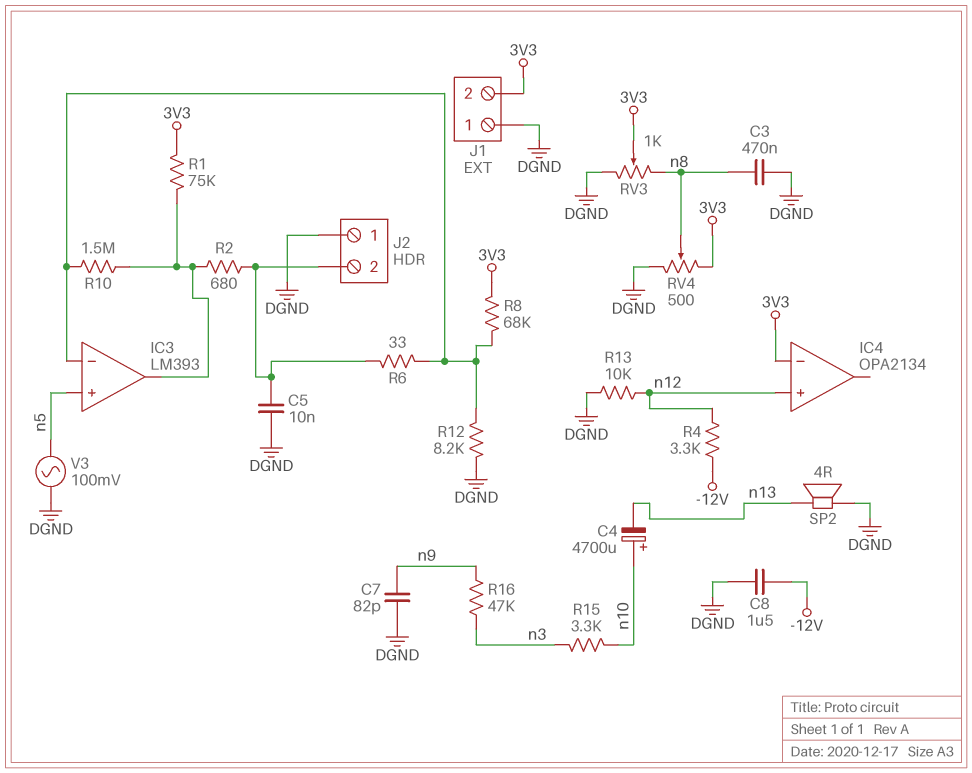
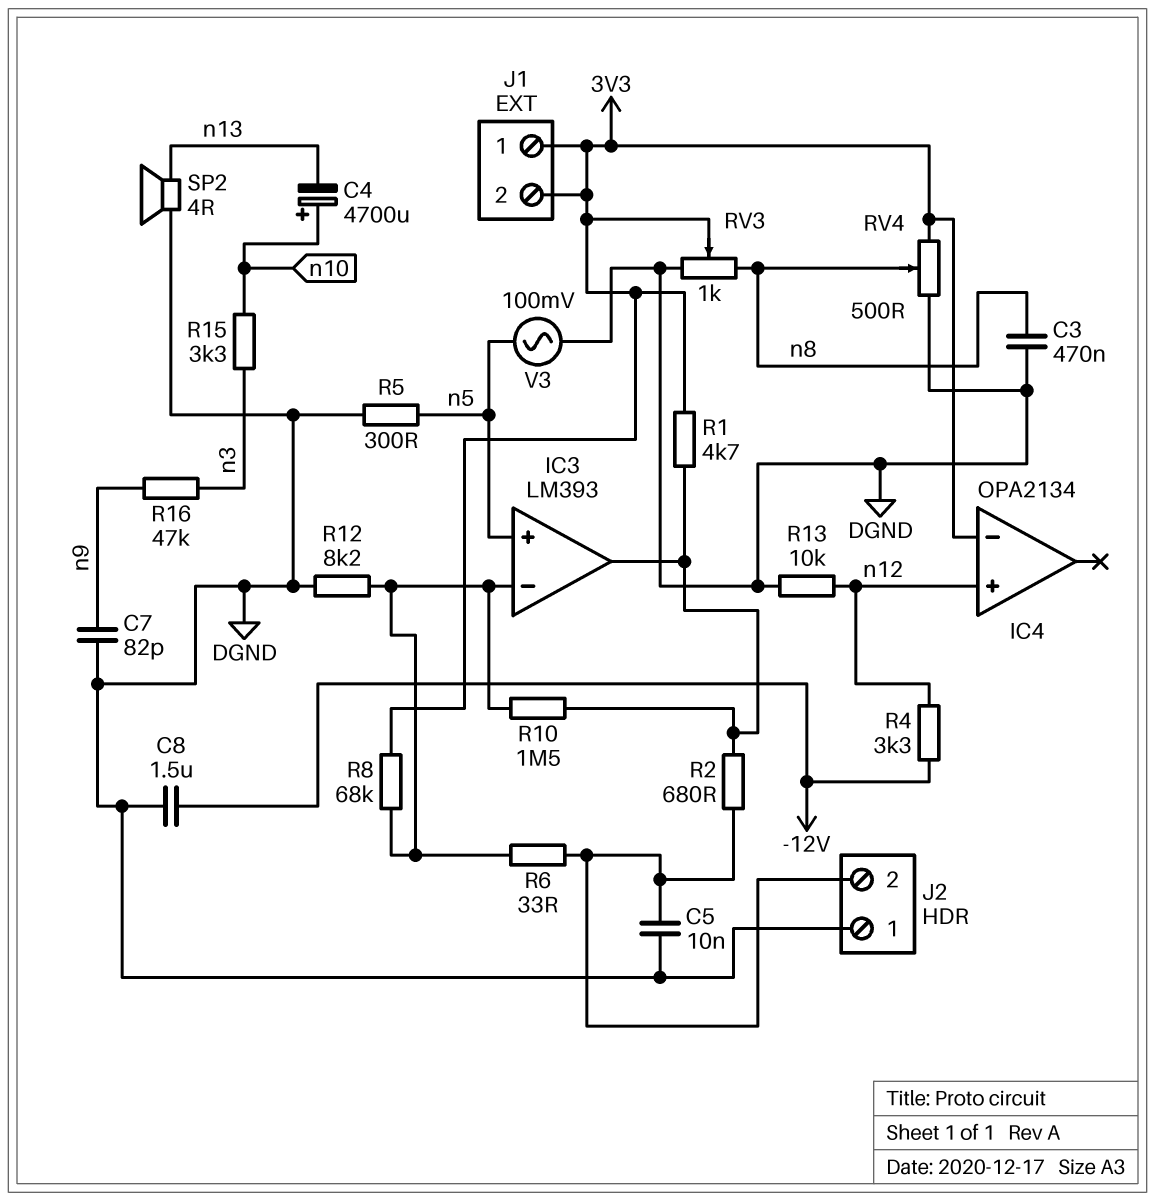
J1 pin 1: DGND -> 3V3
R1: 75k (3V3, IC3/out) -> 4.7k (3V3, IC3/out)
R5: none -> 300 (DGND, n5)

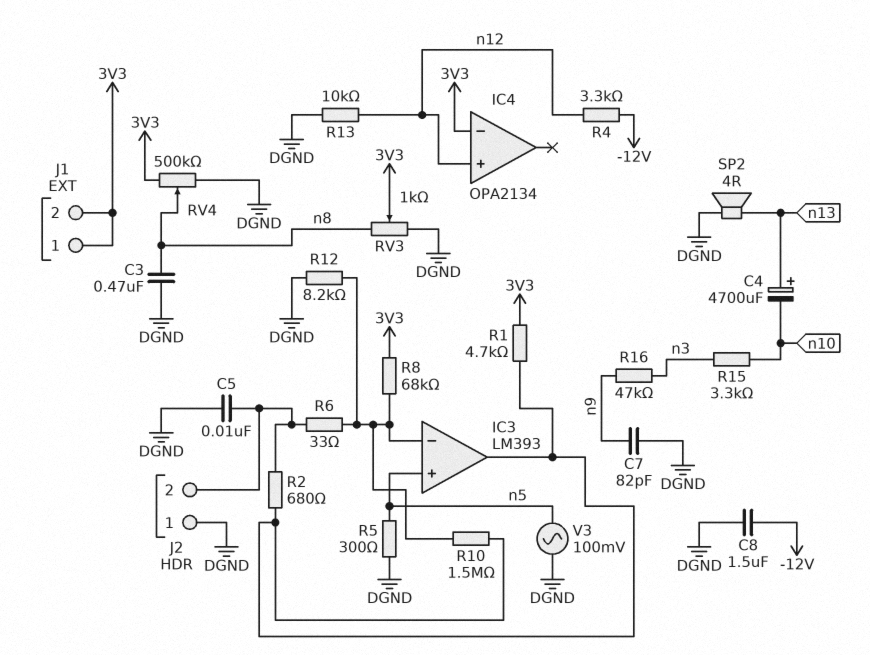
C4: 4700uF (plus n10, minus n13) -> 4700uF (plus n13, minus n10)
RV4: 500 (3V3, DGND, wiper n8) -> 500k (3V3, DGND, wiper n8)

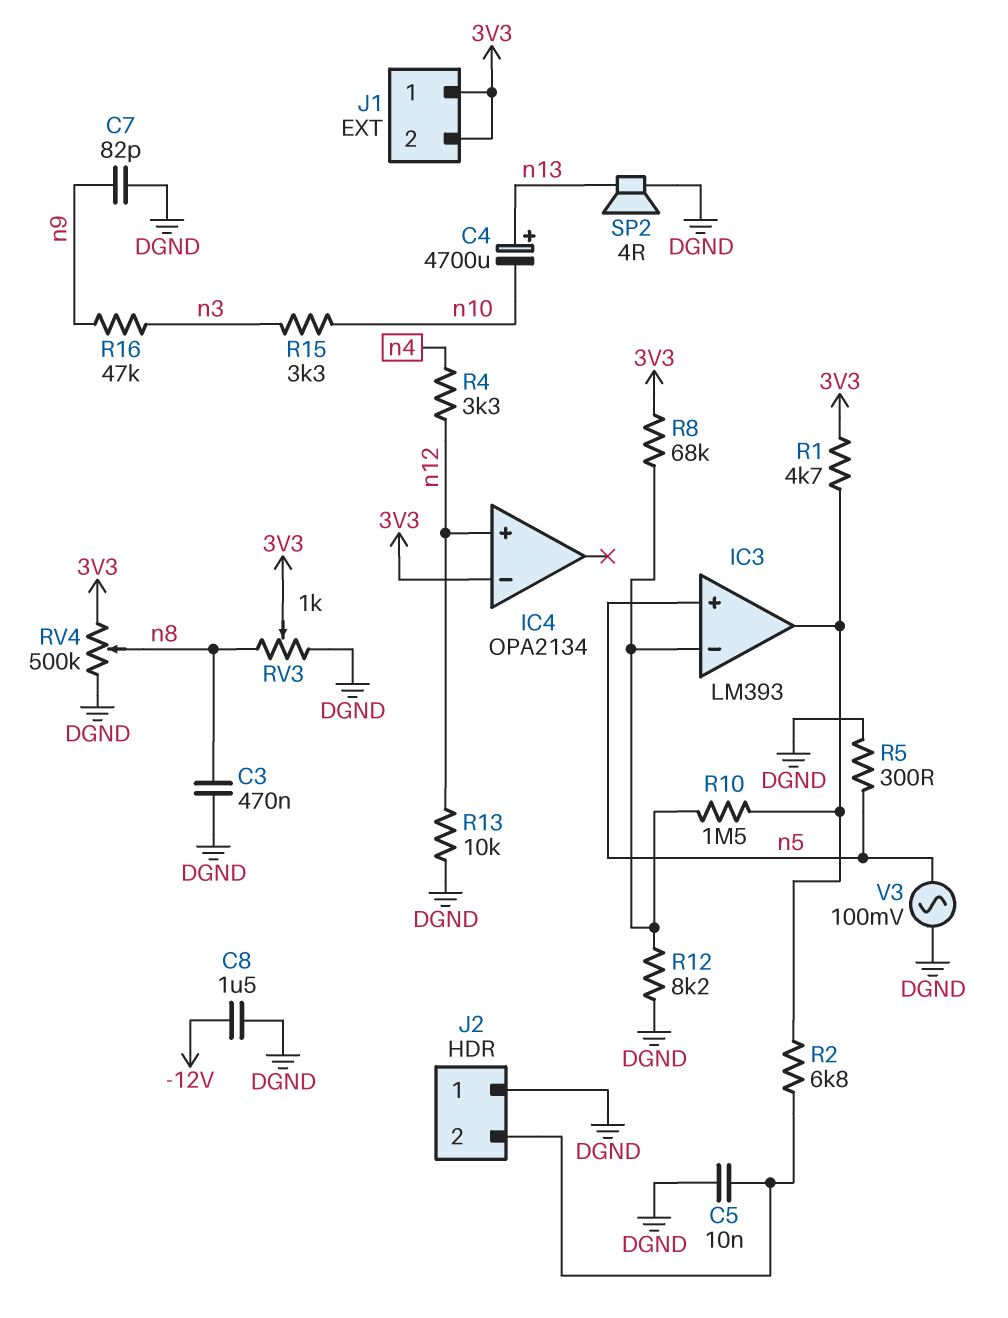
R2: 680 (IC3/out, J2/2) -> 6.8k (IC3/out, J2/2)
R4: 3.3k (-12V, n12) -> 3.3k (n4, n12)
R6: 33 (IC3/in-, J2/2) -> none

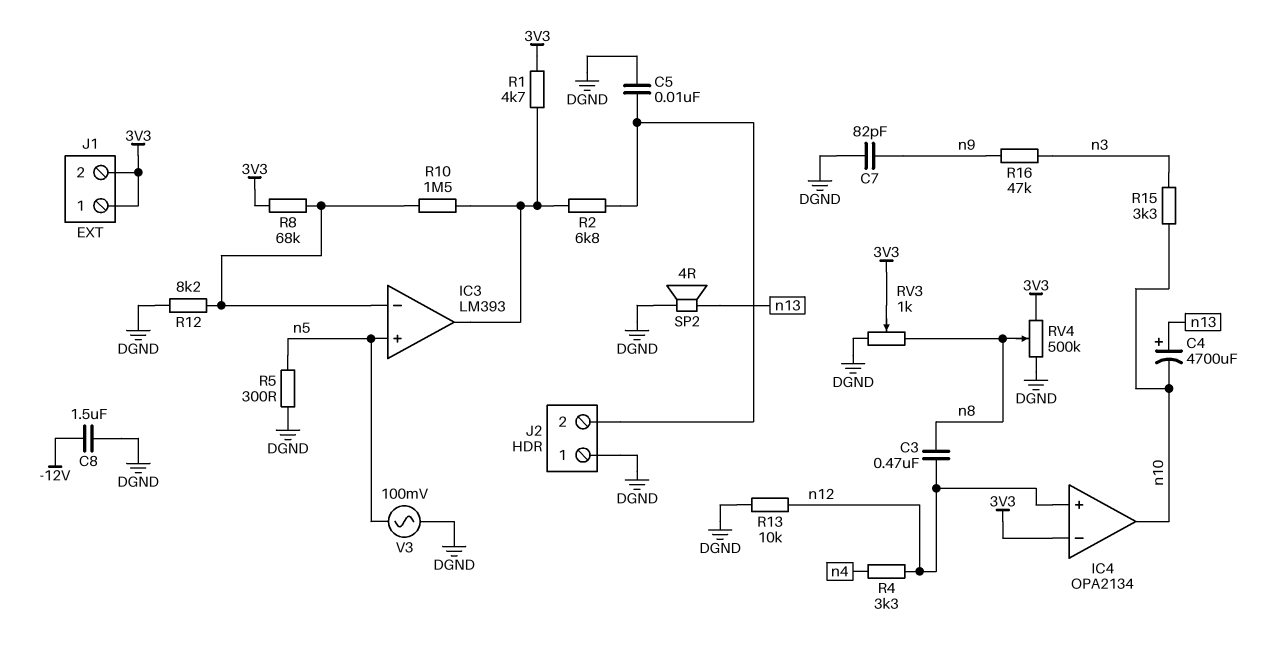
C3: 470nF (DGND, n8) -> 470nF (n8, n12)
IC4 pin out: none -> n10

